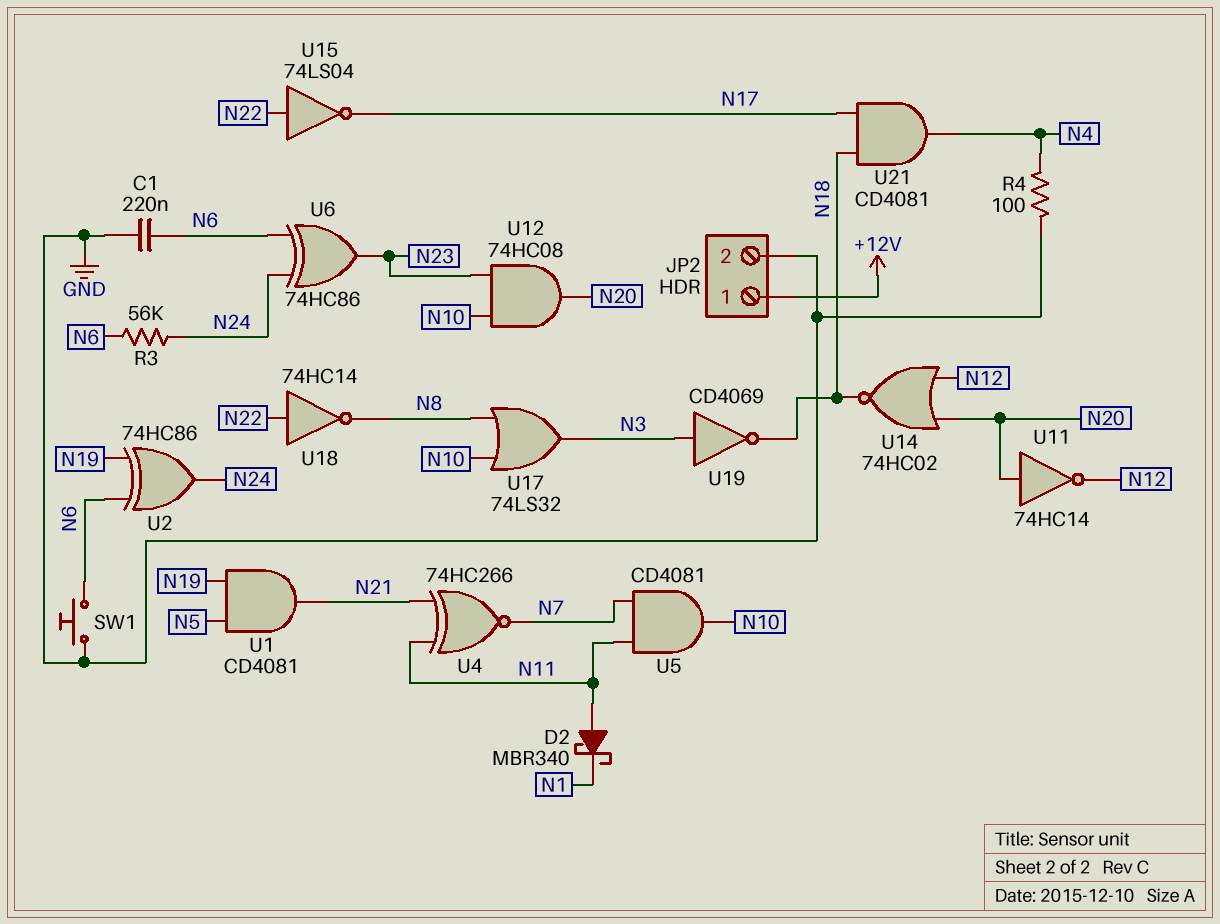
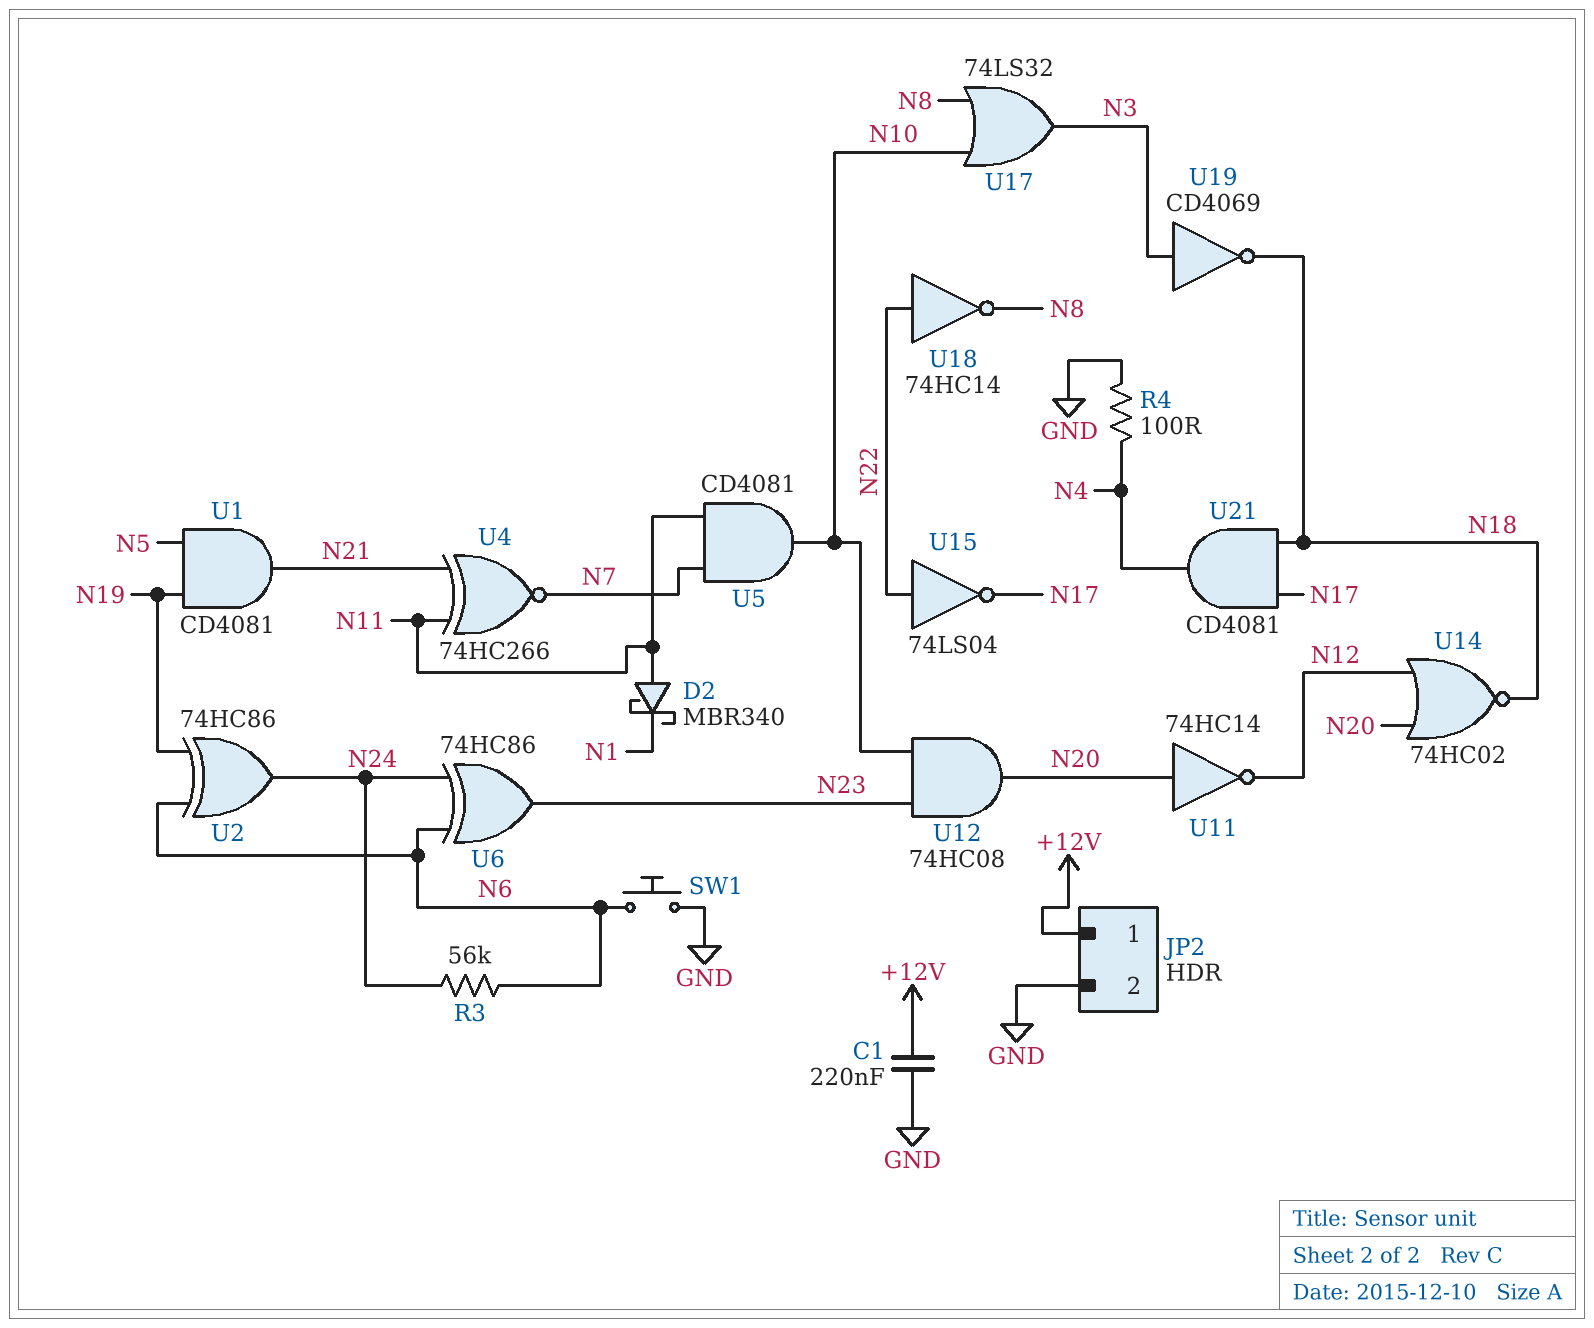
C1: 220nF (GND, N6) -> 220nF (+12V, GND)

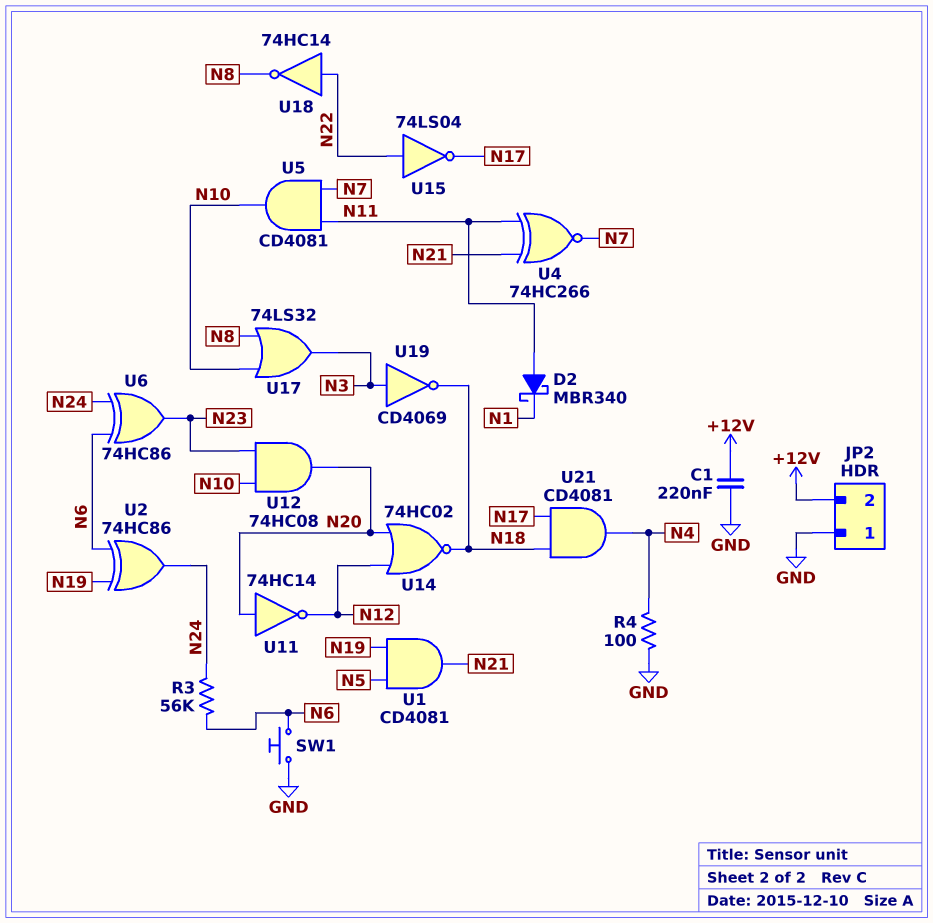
JP2 pin 1: +12V -> GND
JP2 pin 2: GND -> +12V

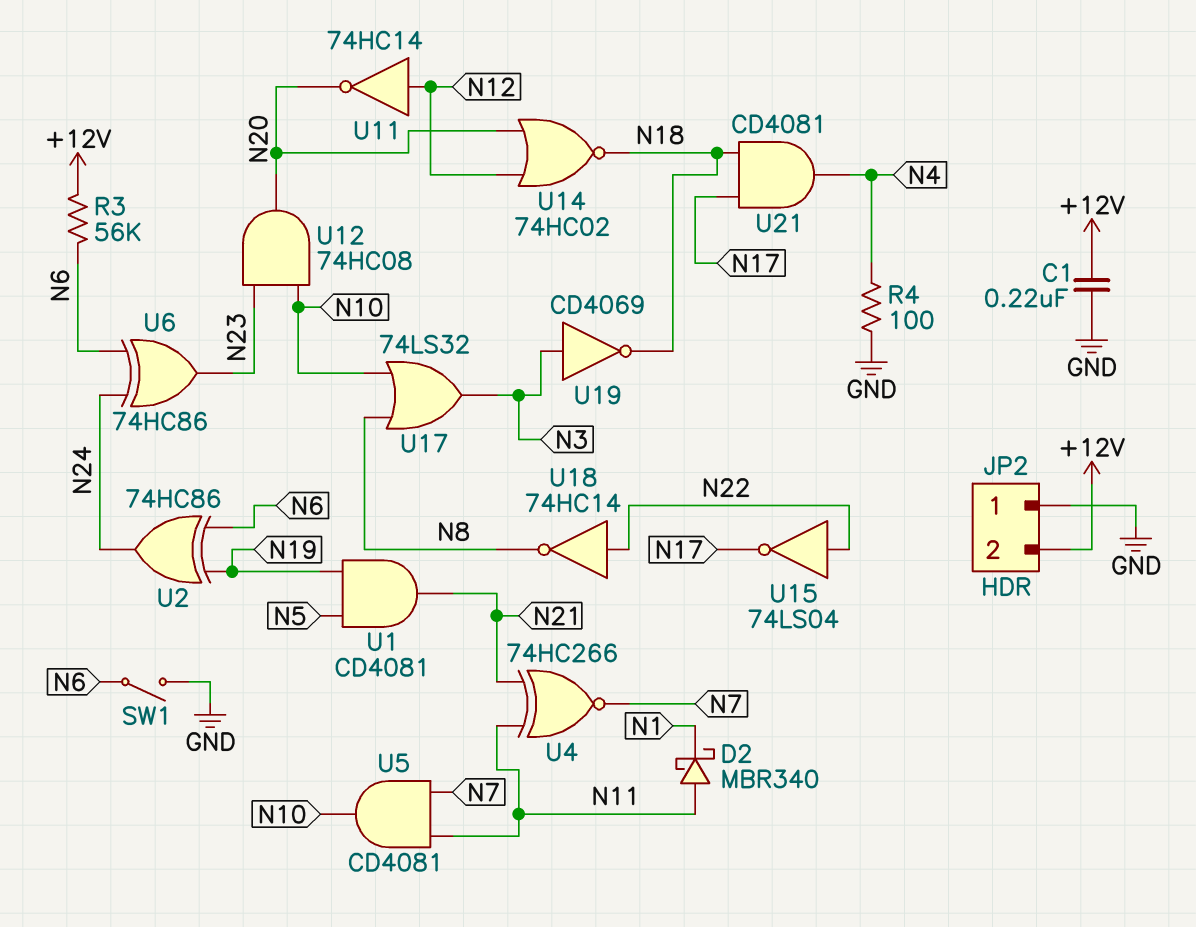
R3: 56k (N6, N24) -> 56k (+12V, N6)
SW1: button (GND, N6) -> switch (GND, N6)
U11: NOT 74HC14 (in N20, out N12) -> NOT 74HC14 (in N12, out N20)

